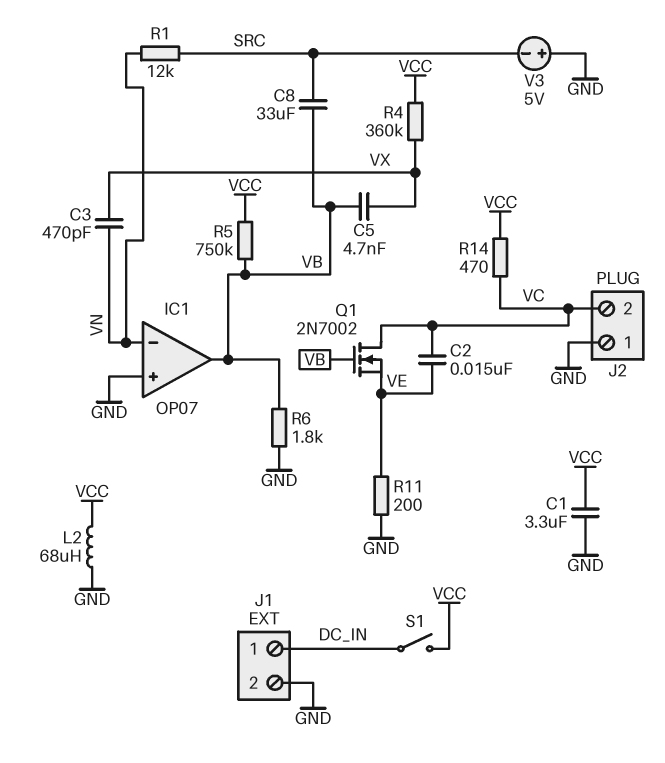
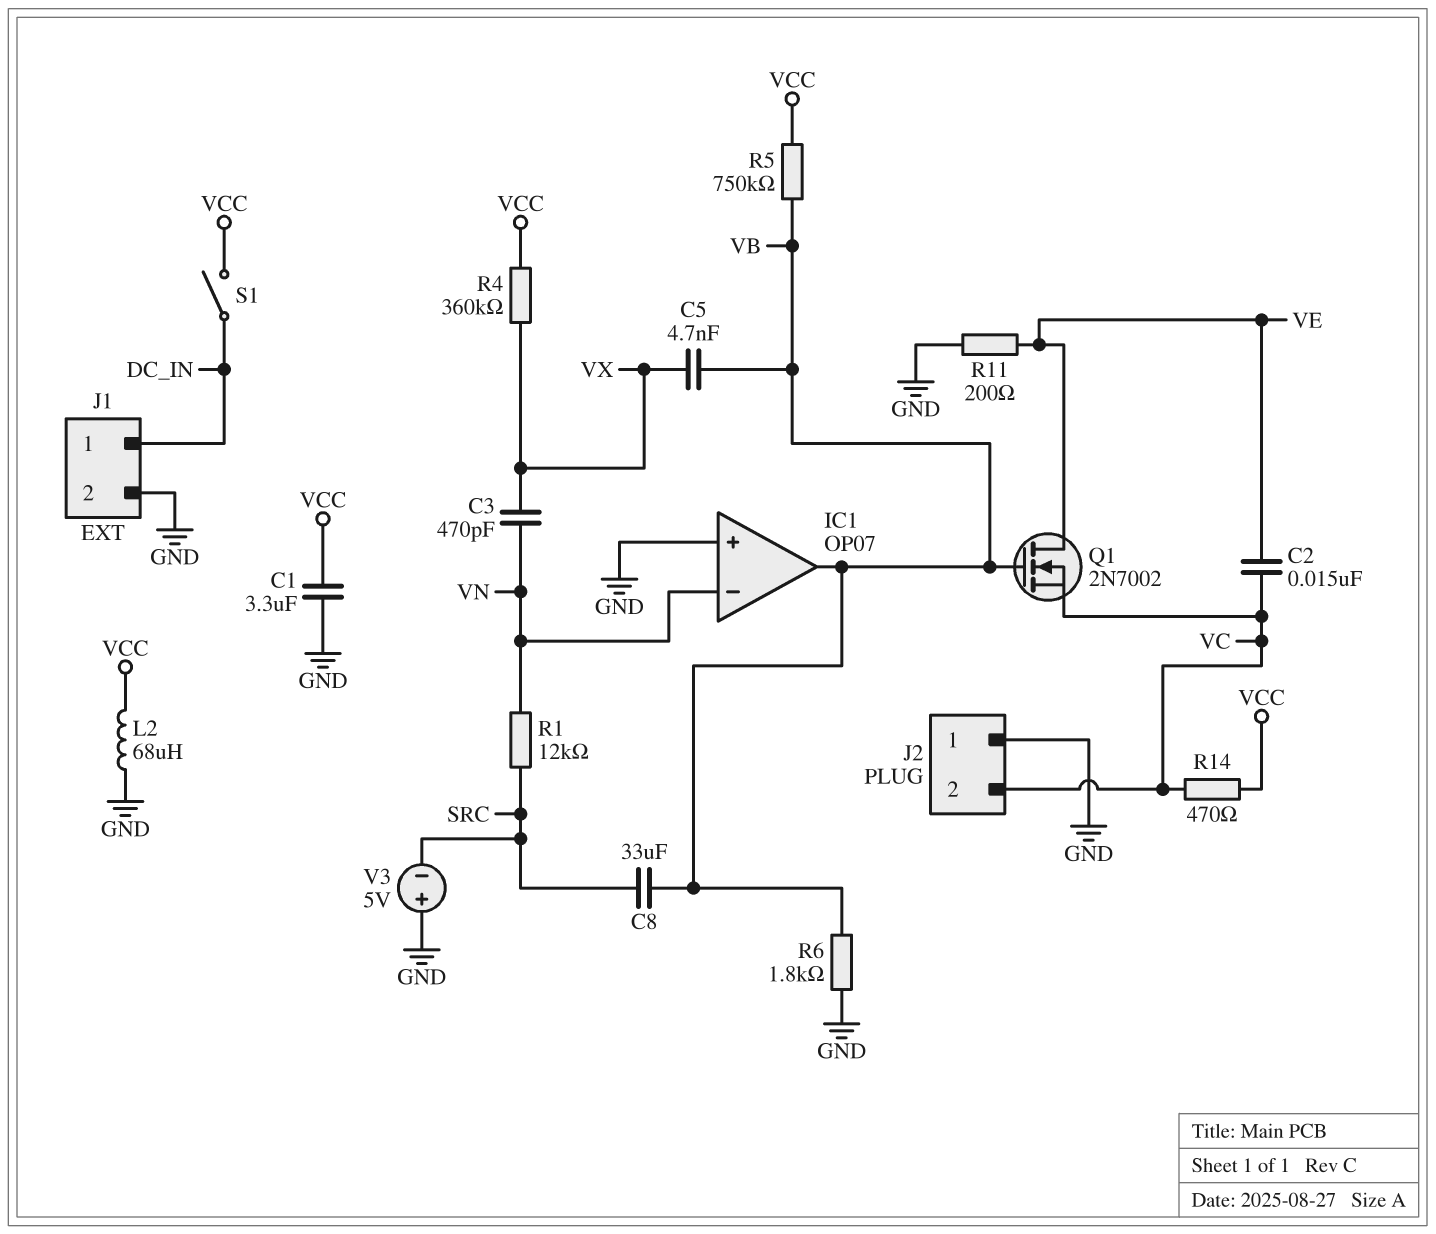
Q1: NMOS 2N7002 (G VB, D VC, S VE) -> NMOS 2N7002 (G VB, D VE, S VC)

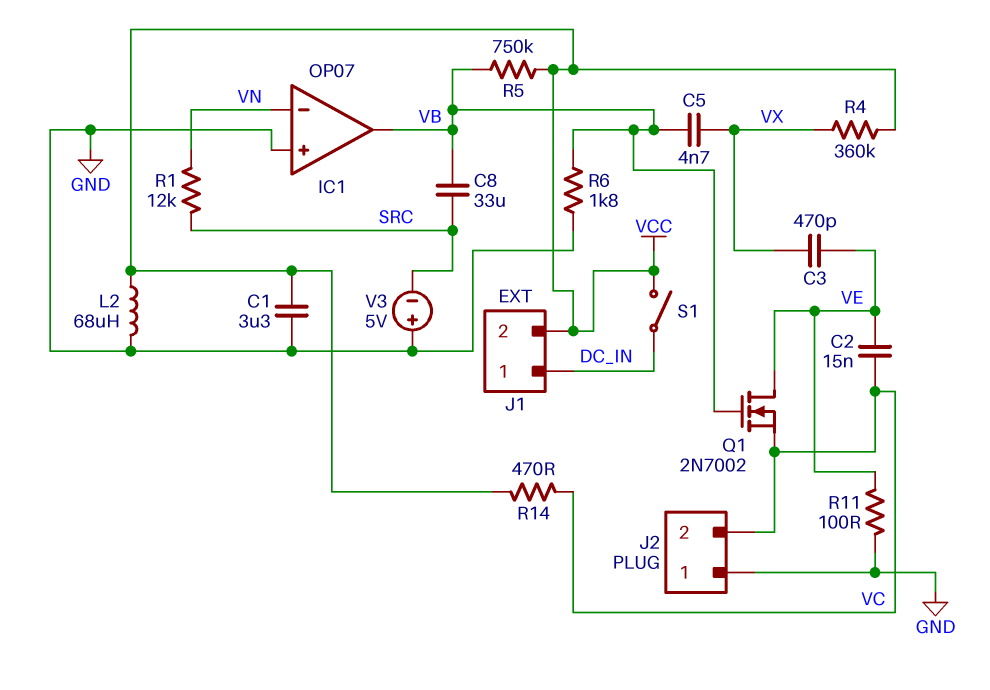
C3: 470pF (VN, VX) -> 470pF (VE, VX)
J1 pin 2: GND -> VCC
R11: 200 (GND, VE) -> 100 (GND, VE)

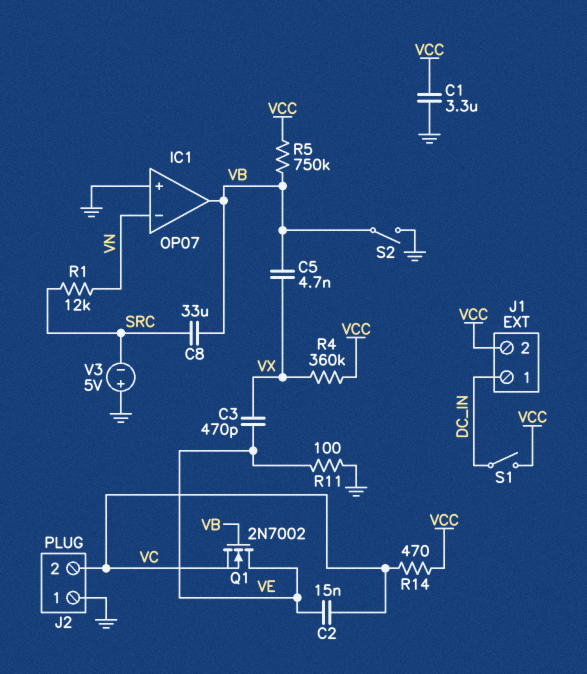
L2: 68uH (GND, VCC) -> none
R6: 1.8k (GND, VB) -> none
S2: none -> switch (GND, VB)

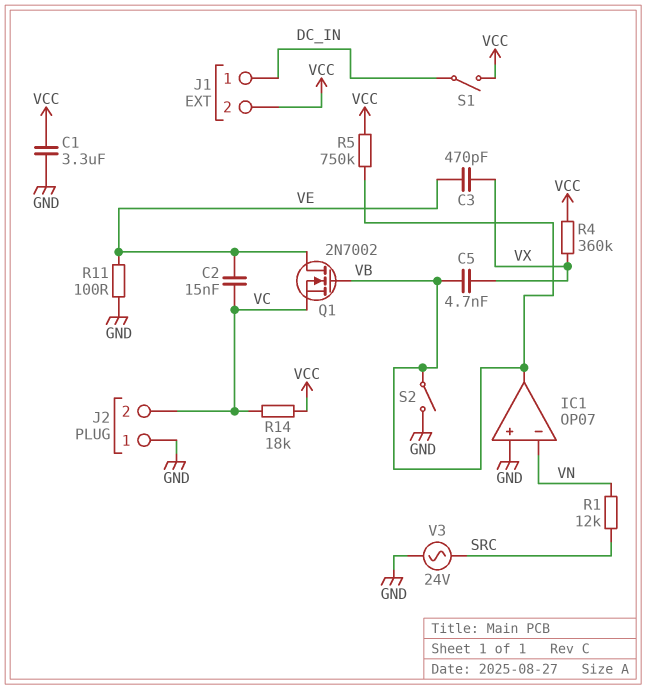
C8: 33uF (SRC, VB) -> none
R14: 470 (VC, VCC) -> 18k (VC, VCC)
V3: 5V (plus GND, minus SRC) -> AC 24V (GND, SRC)

